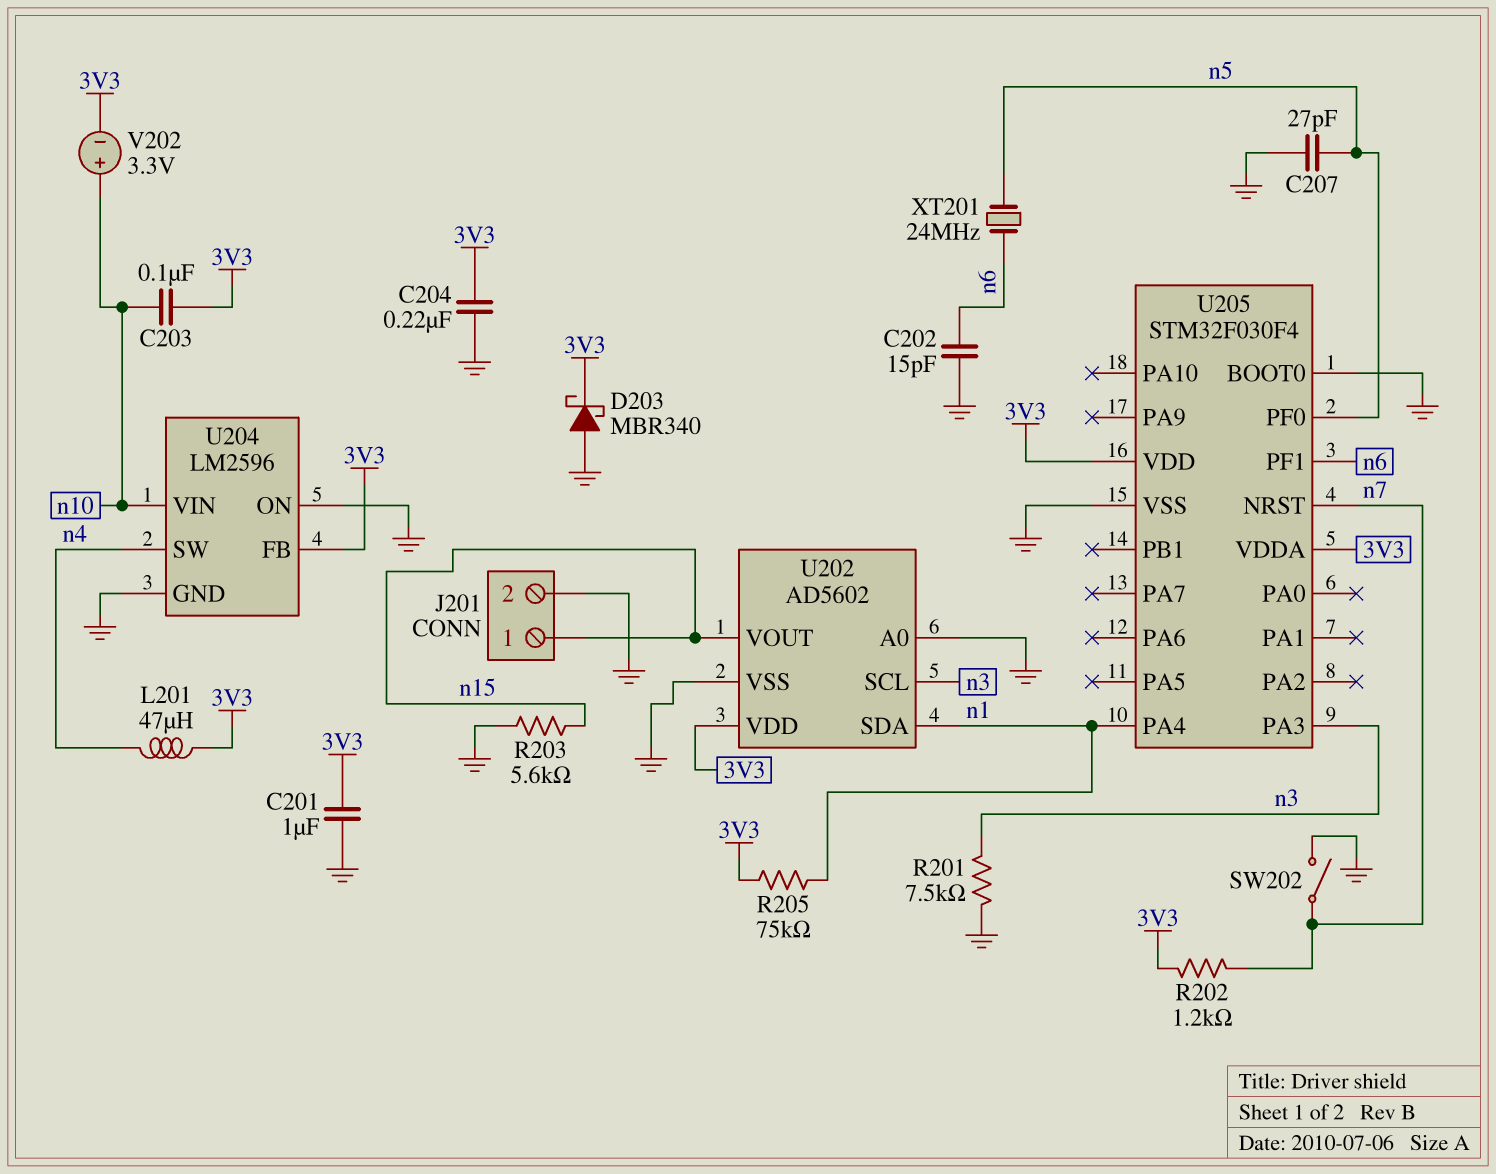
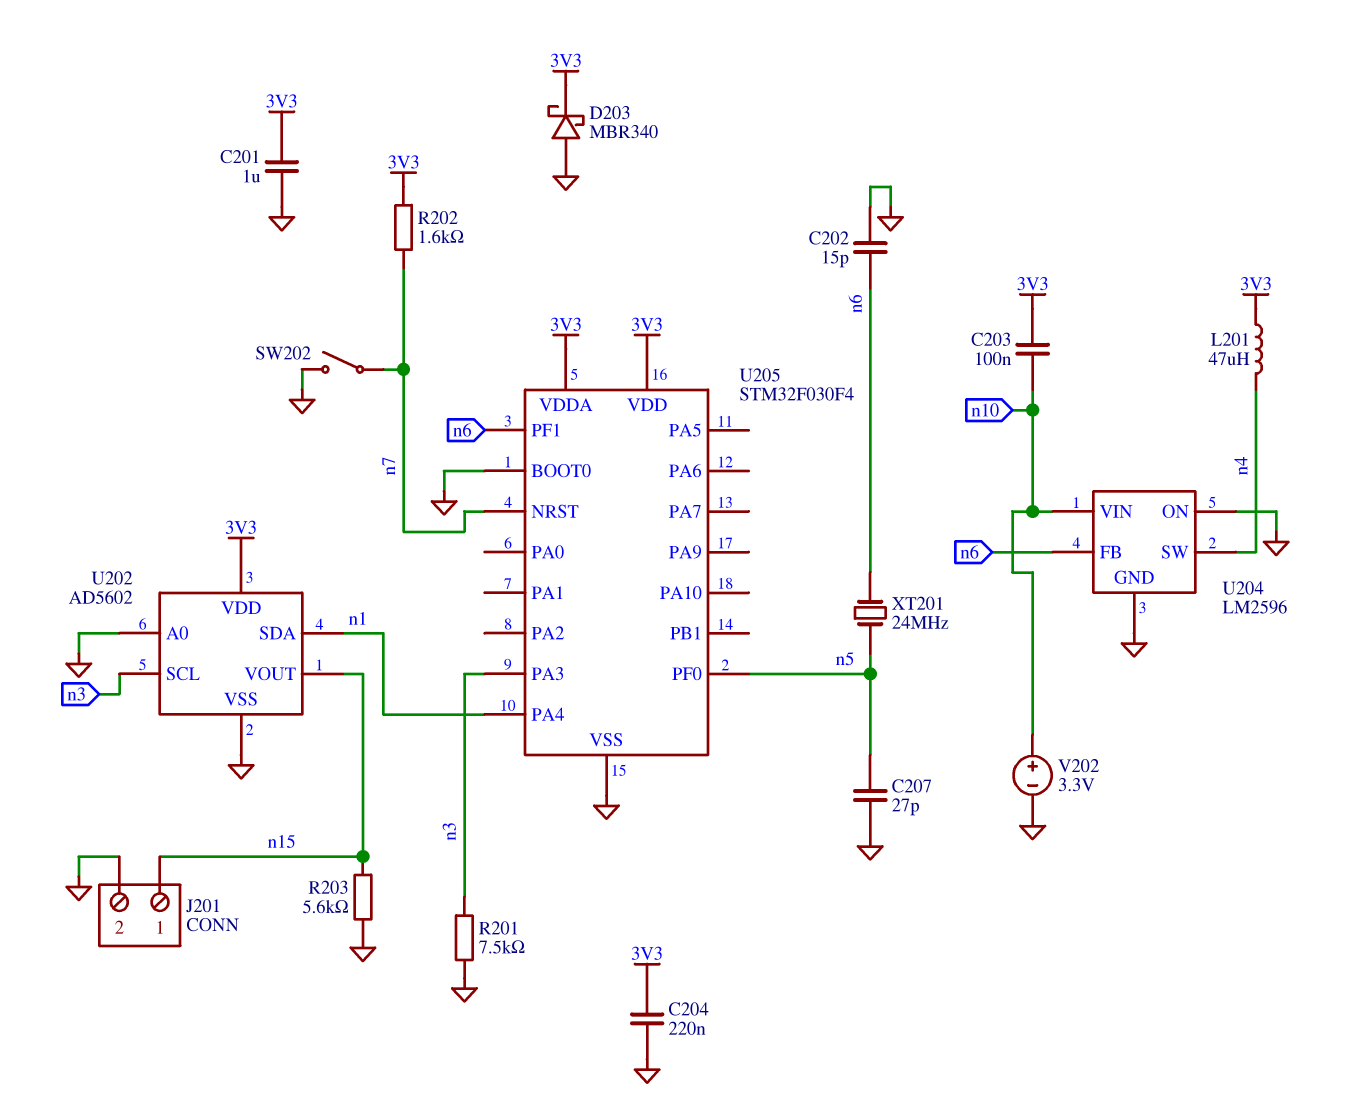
R202: 1.2k (3V3, n7) -> 1.6k (3V3, n7)
R205: 75k (3V3, n1) -> none
U204 pin FB: 3V3 -> n6
V202: 3.3V (plus n10, minus 3V3) -> 3.3V (plus n10, minus GND)

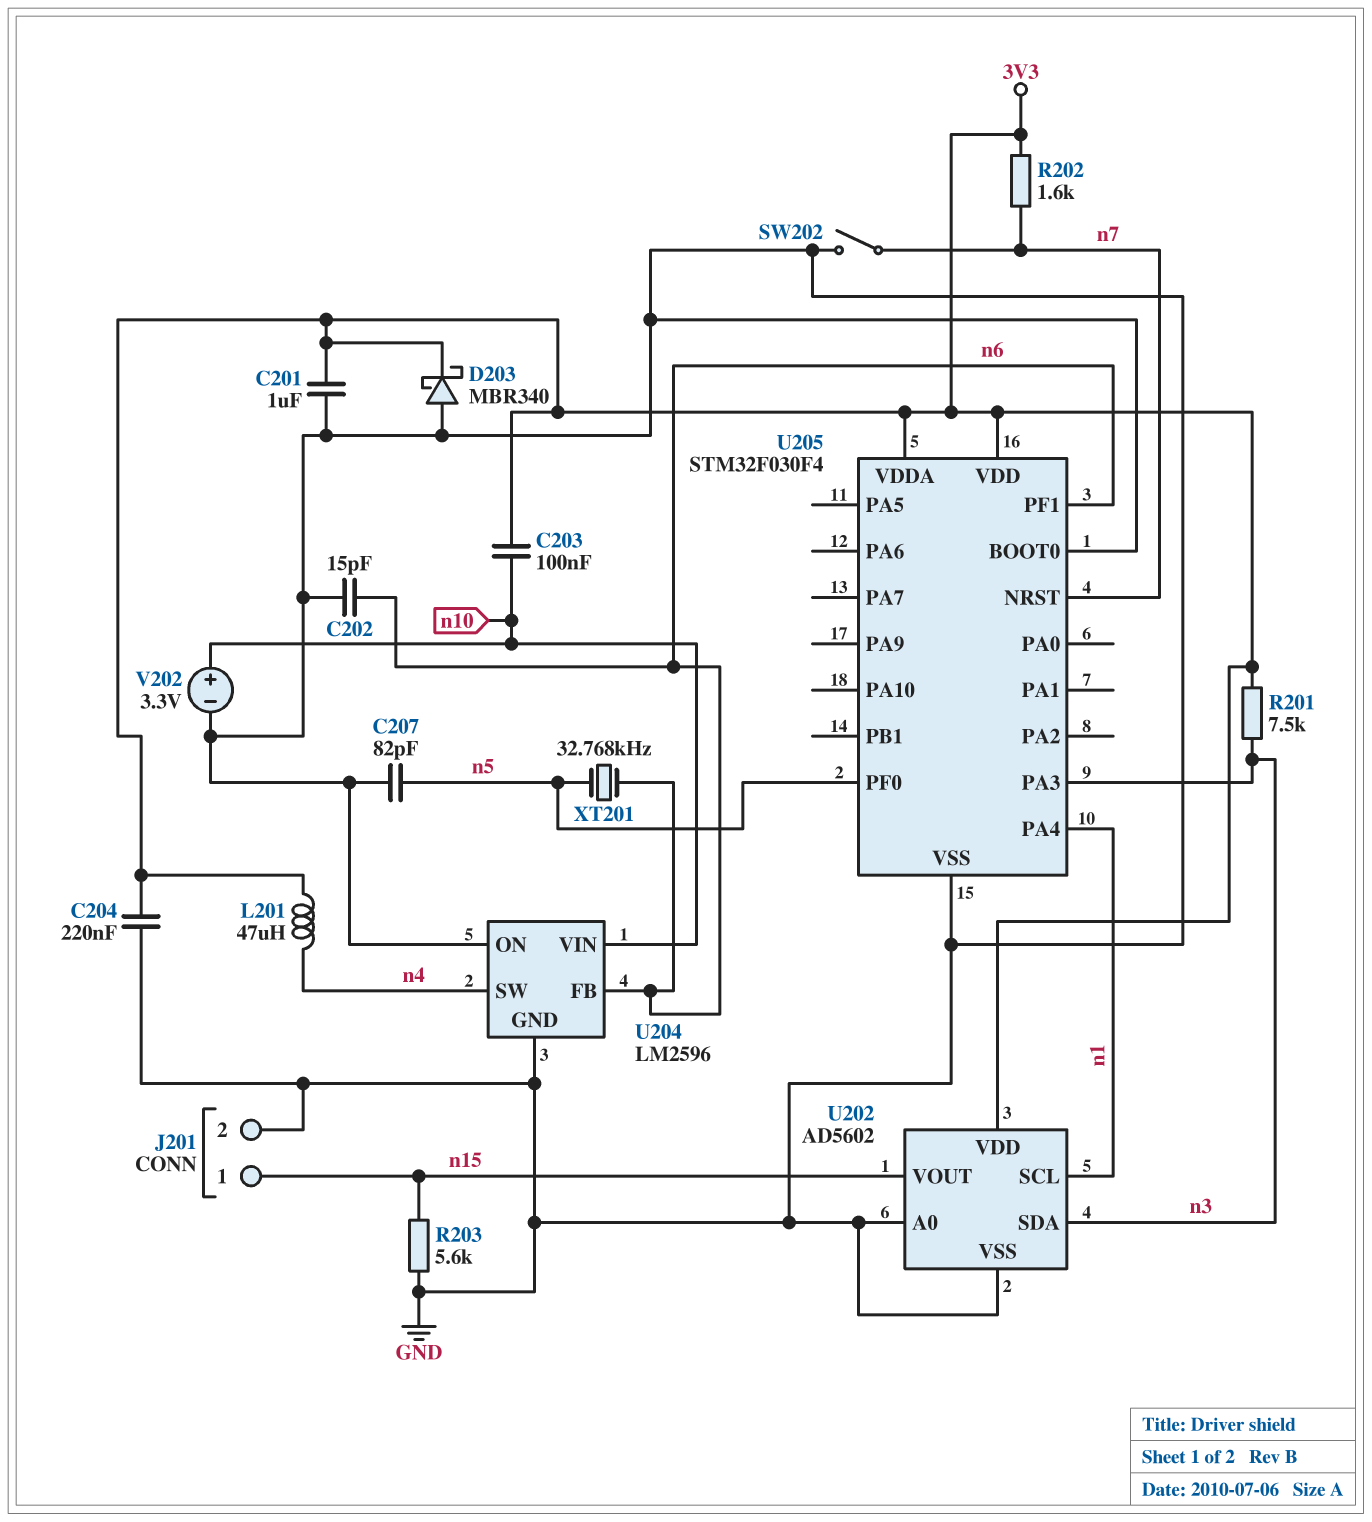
C207: 27pF (GND, n5) -> 82pF (GND, n5)
R201: 7.5k (GND, n3) -> 7.5k (3V3, n3)
U202 pin SCL: n3 -> n1
U202 pin SDA: n1 -> n3
XT201: 24MHz (n5, n6) -> 32.768kHz (n5, n6)

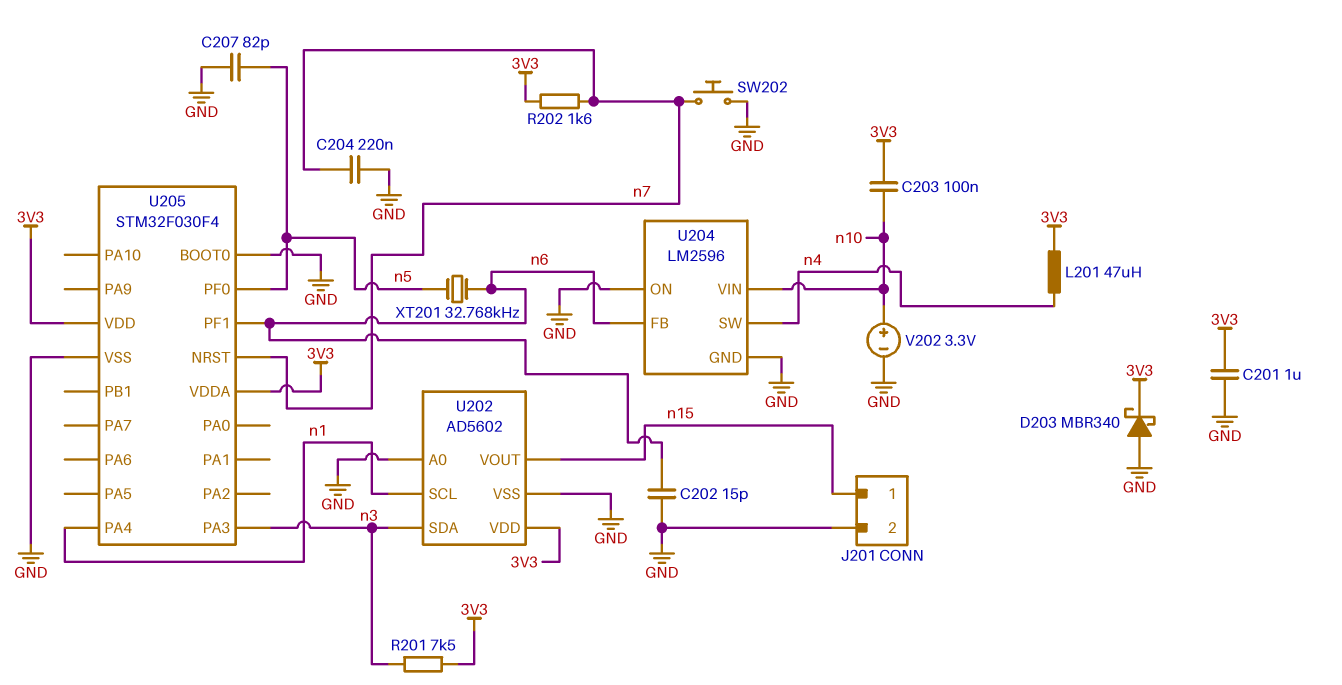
C204: 220nF (3V3, GND) -> 220nF (GND, n7)
R203: 5.6k (GND, n15) -> none
SW202: switch (GND, n7) -> button (GND, n7)

